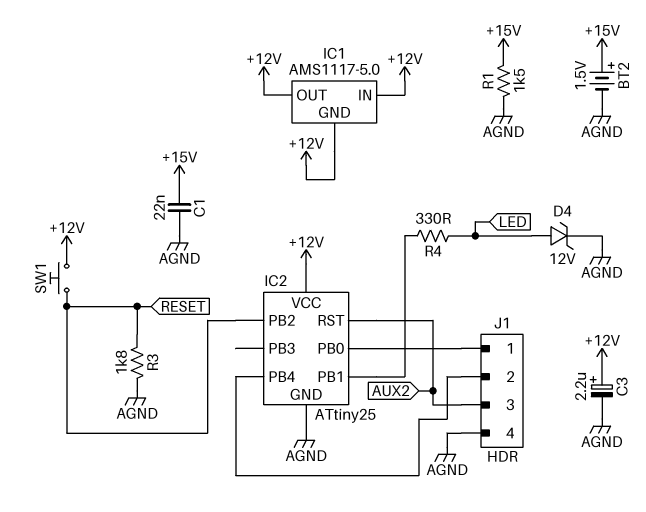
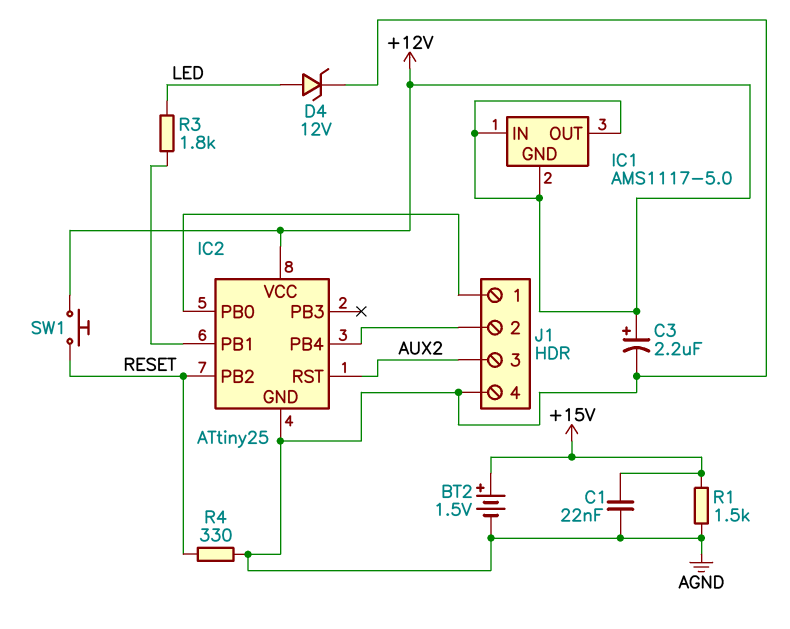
R3: 1.8k (AGND, RESET) -> 1.8k (IC2/PB1, LED)
R4: 330 (IC2/PB1, LED) -> 330 (AGND, RESET)

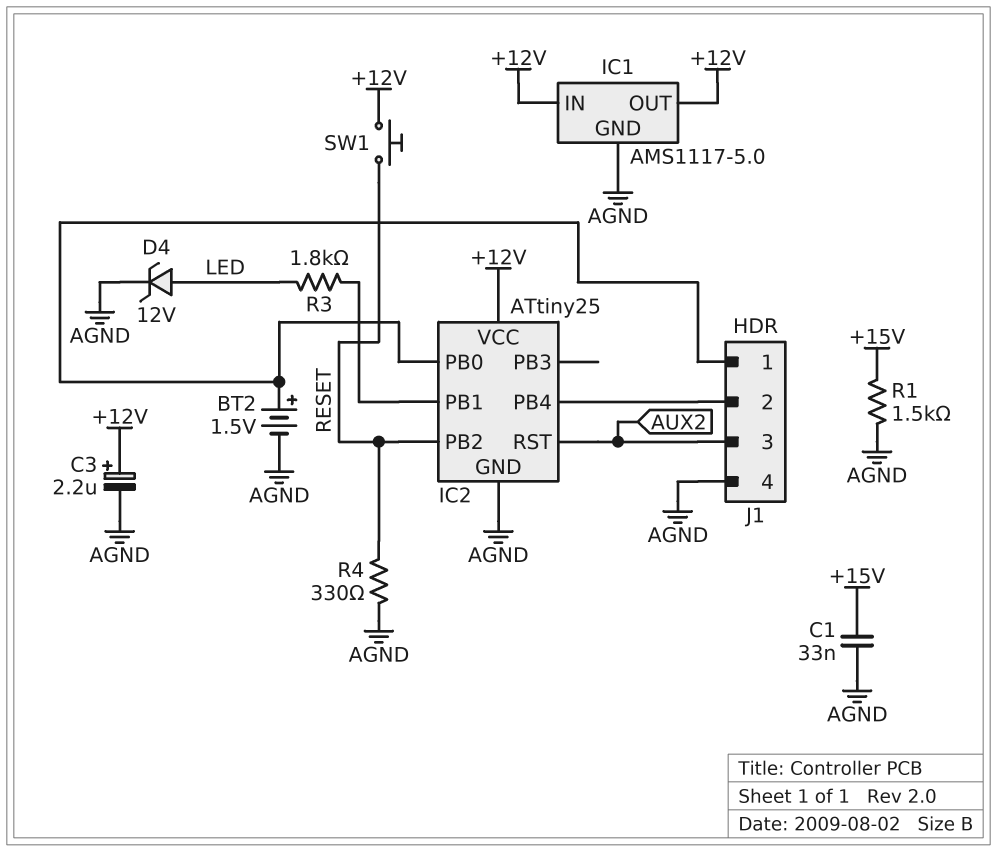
BT2: 1.5V (plus +15V, minus AGND) -> 1.5V (plus IC2/PB0, minus AGND)
C1: 22nF (+15V, AGND) -> 33nF (+15V, AGND)
IC1 pin GND: +12V -> AGND

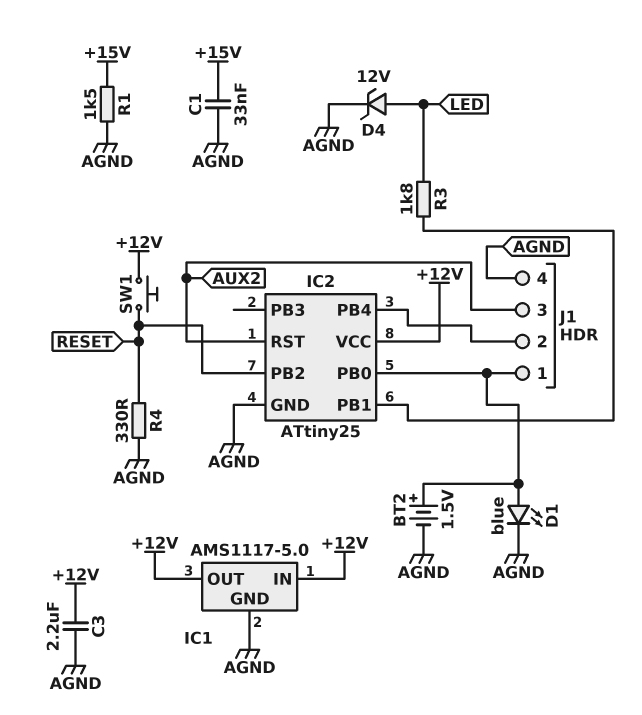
C3: 2.2uF (plus +12V, minus AGND) -> 2.2uF (+12V, AGND)
D1: none -> LED blue (A IC2/PB0, K AGND)

